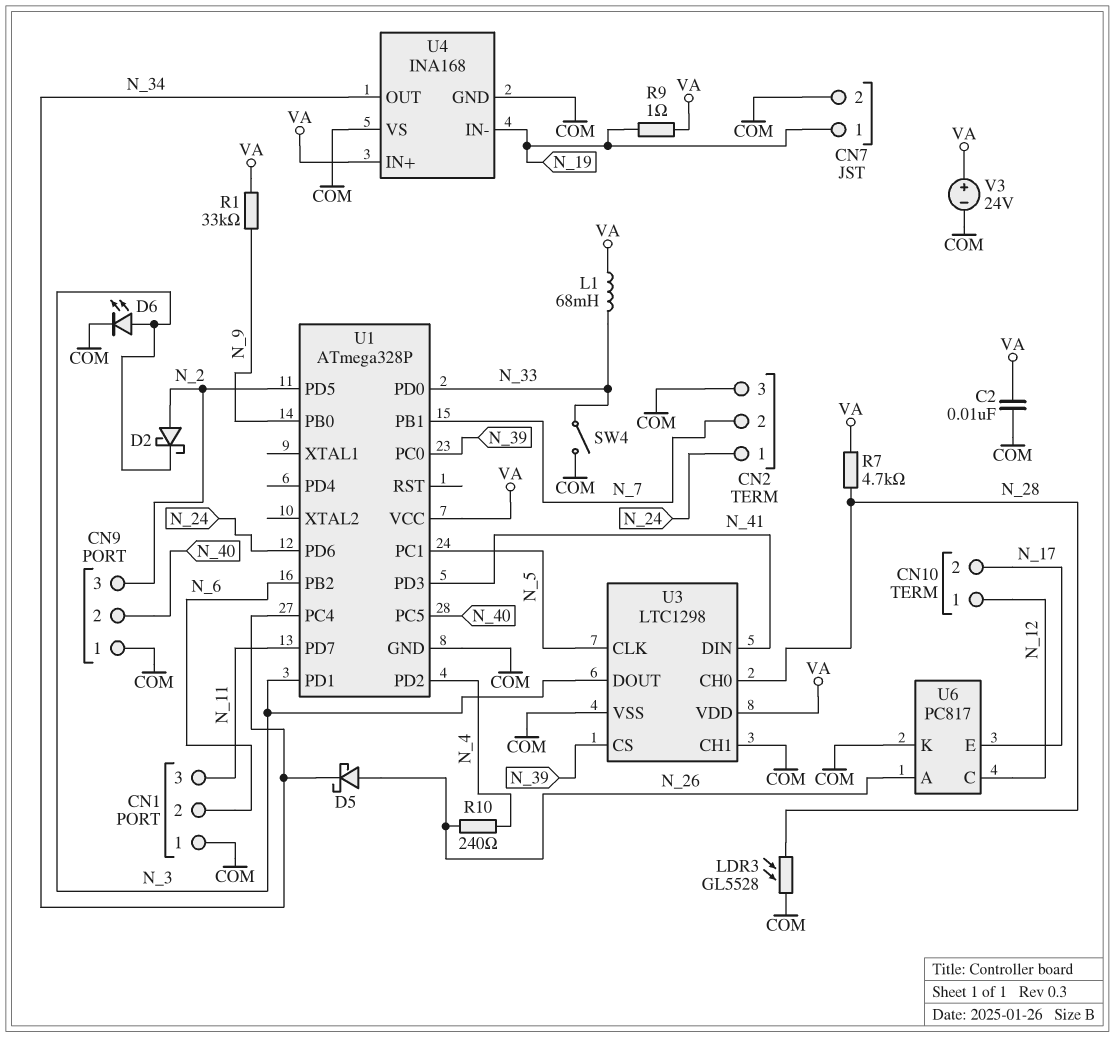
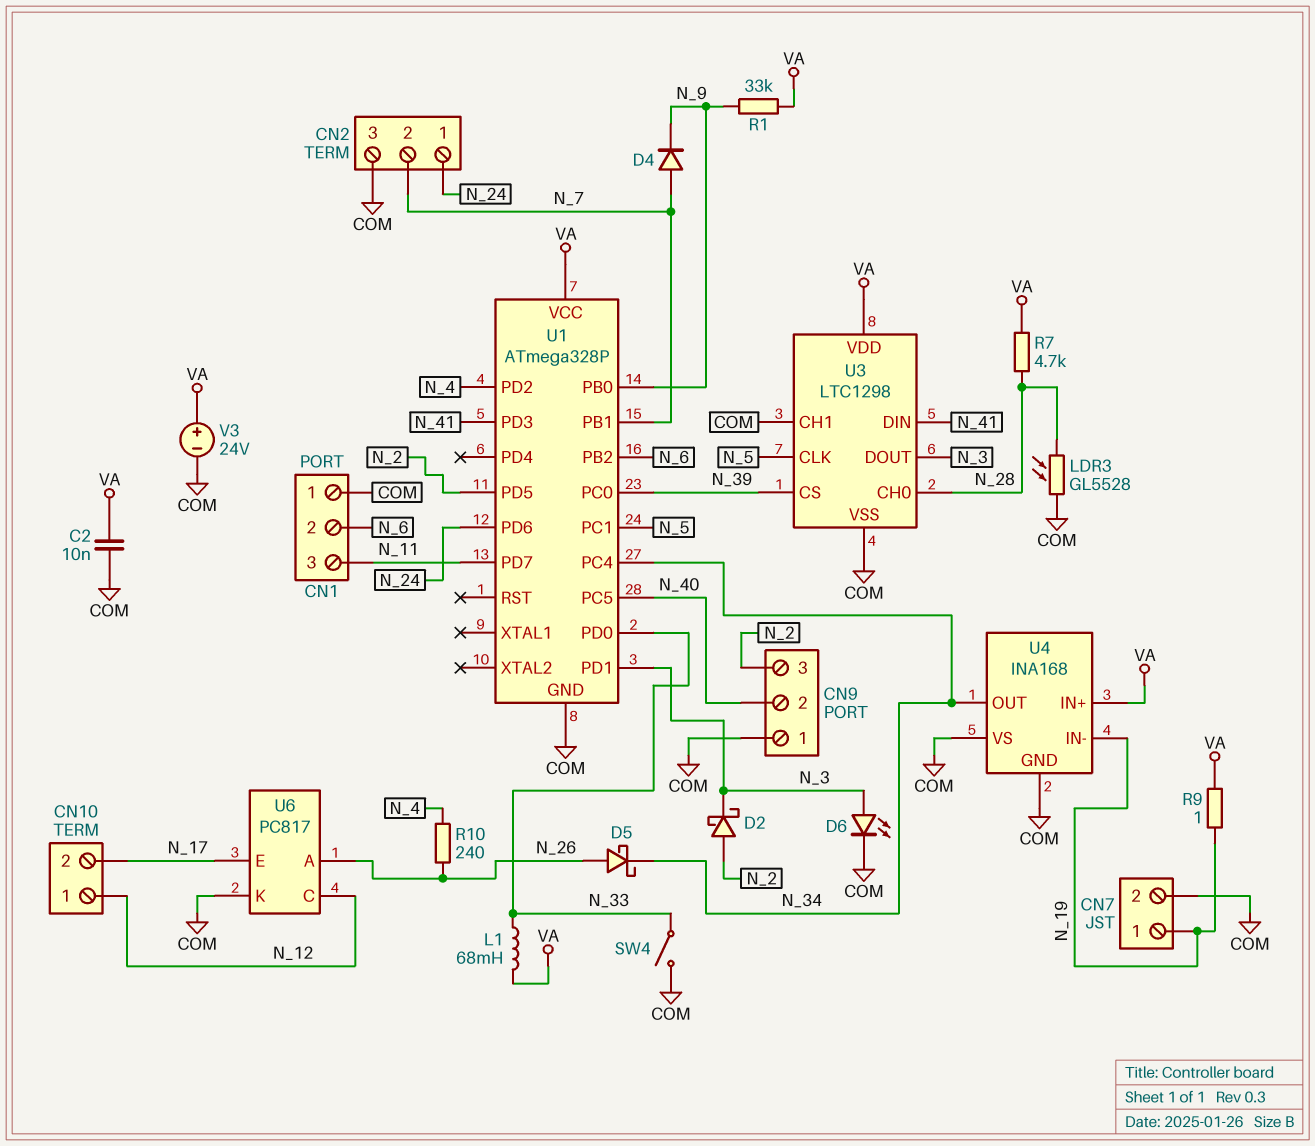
D4: none -> diode (A N_7, K N_9)

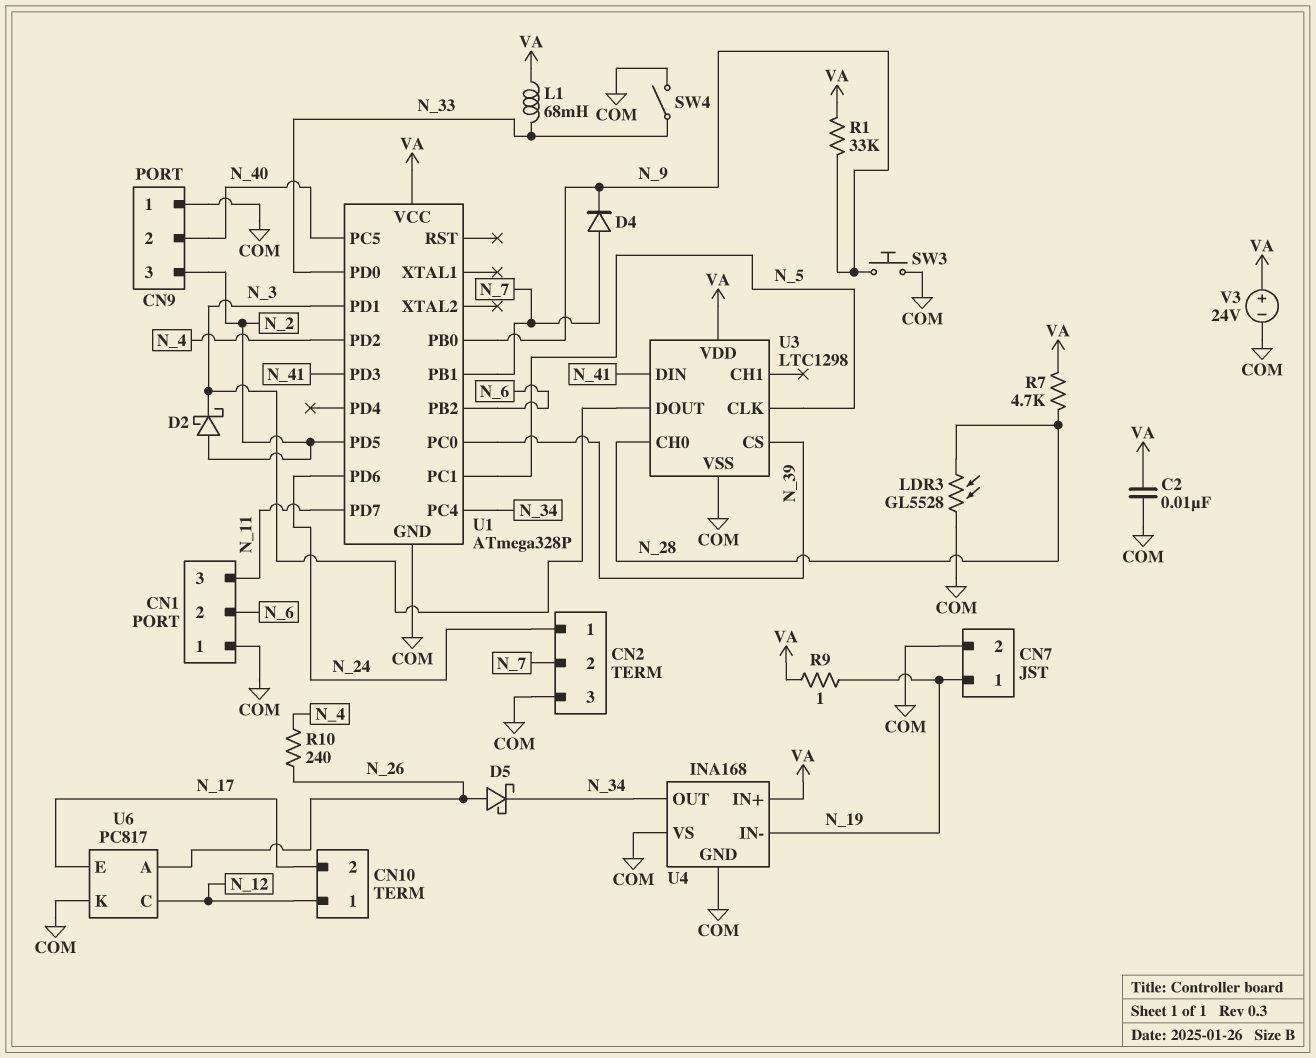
D6: LED (A N_3, K COM) -> none
SW3: none -> button (COM, N_9)
U3 pin CH1: COM -> none

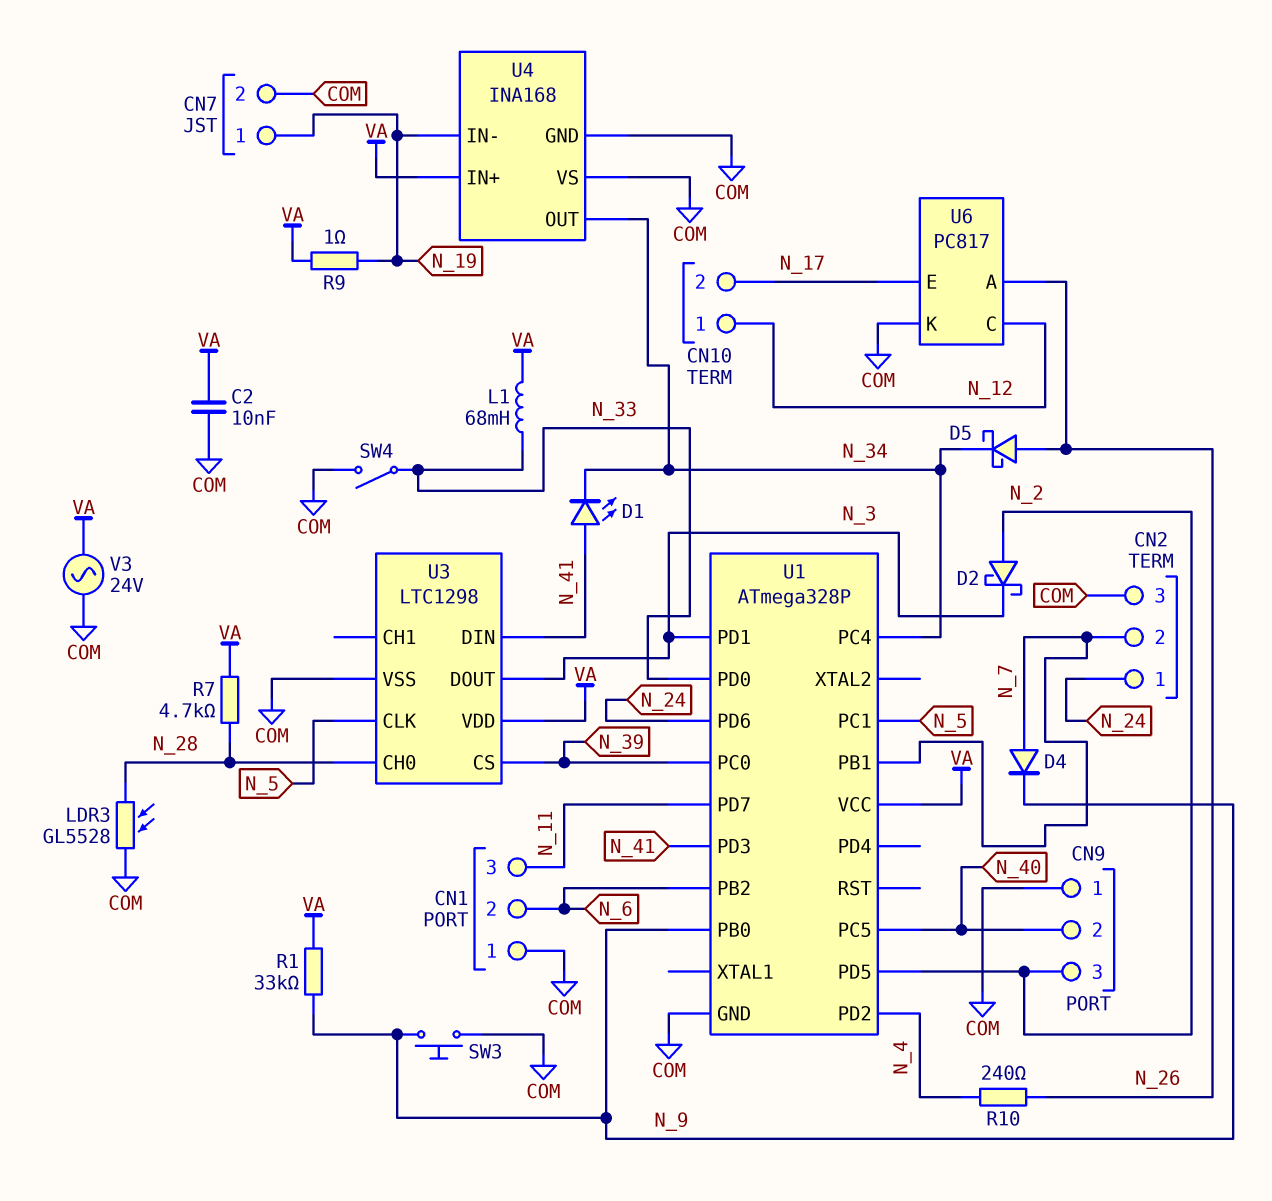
D1: none -> LED (A N_41, K N_34)
V3: 24V (plus VA, minus COM) -> AC 24V (COM, VA)

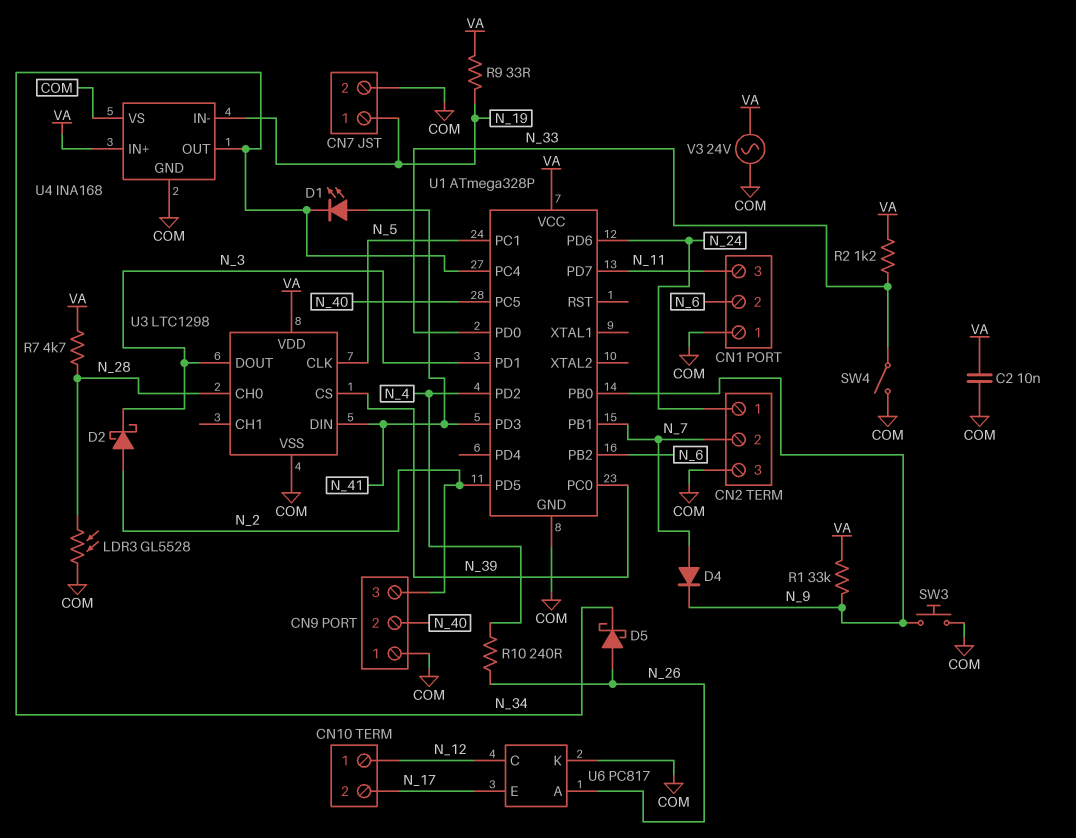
L1: 68mH (N_33, VA) -> none
R2: none -> 1.2k (N_33, VA)
R9: 1 (N_19, VA) -> 33 (N_19, VA)

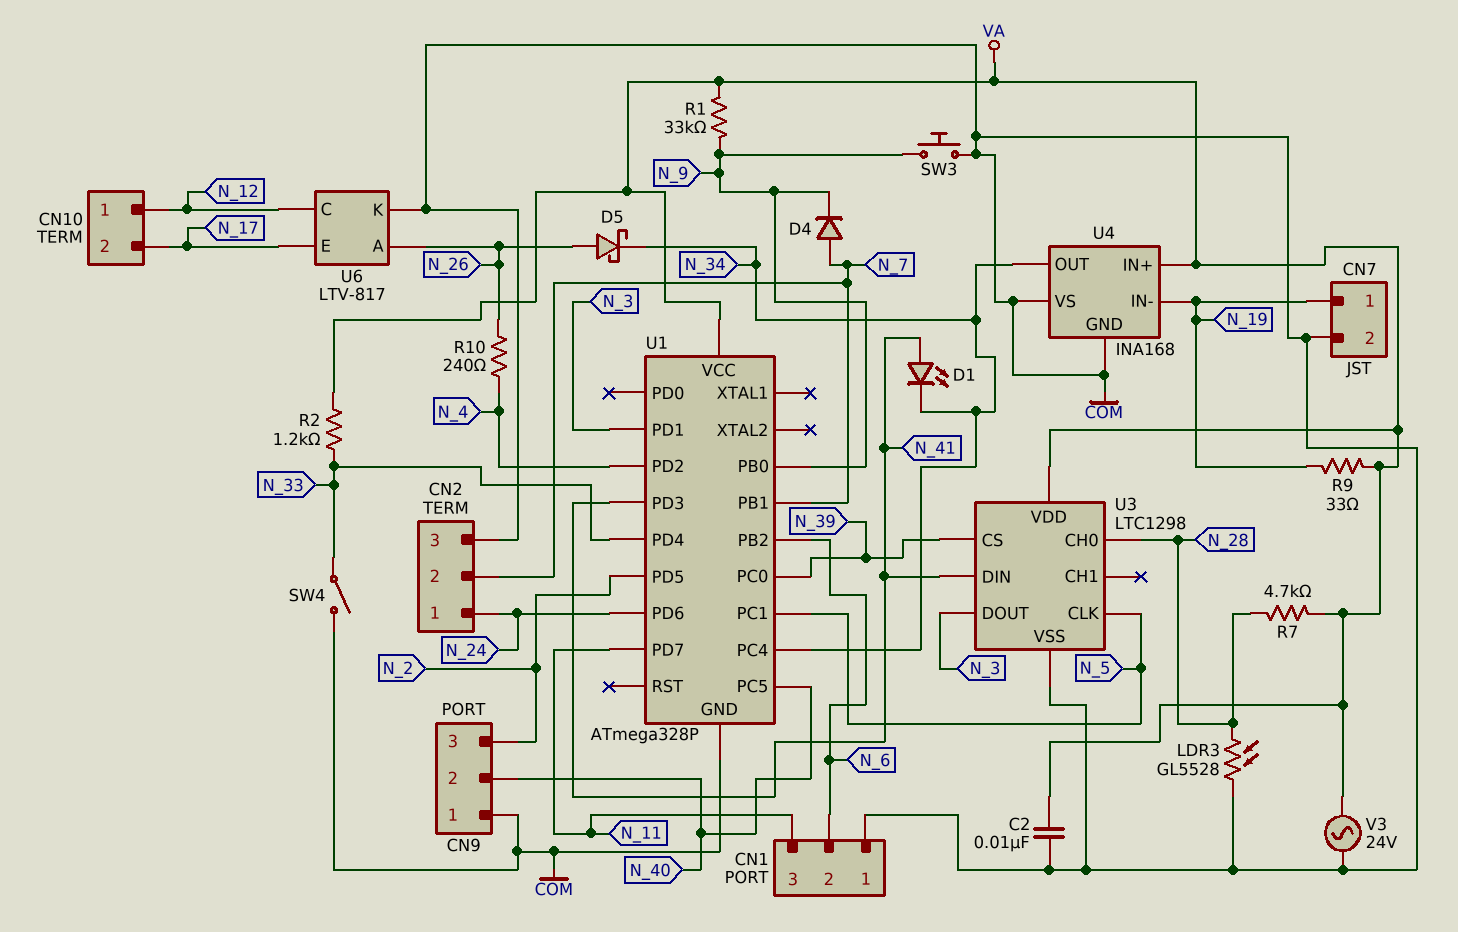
D2: schottky (A N_2, K N_3) -> none
U1 pin PD0: N_33 -> none
U1 pin PD4: none -> N_33
U6: PC817 -> LTV-817

